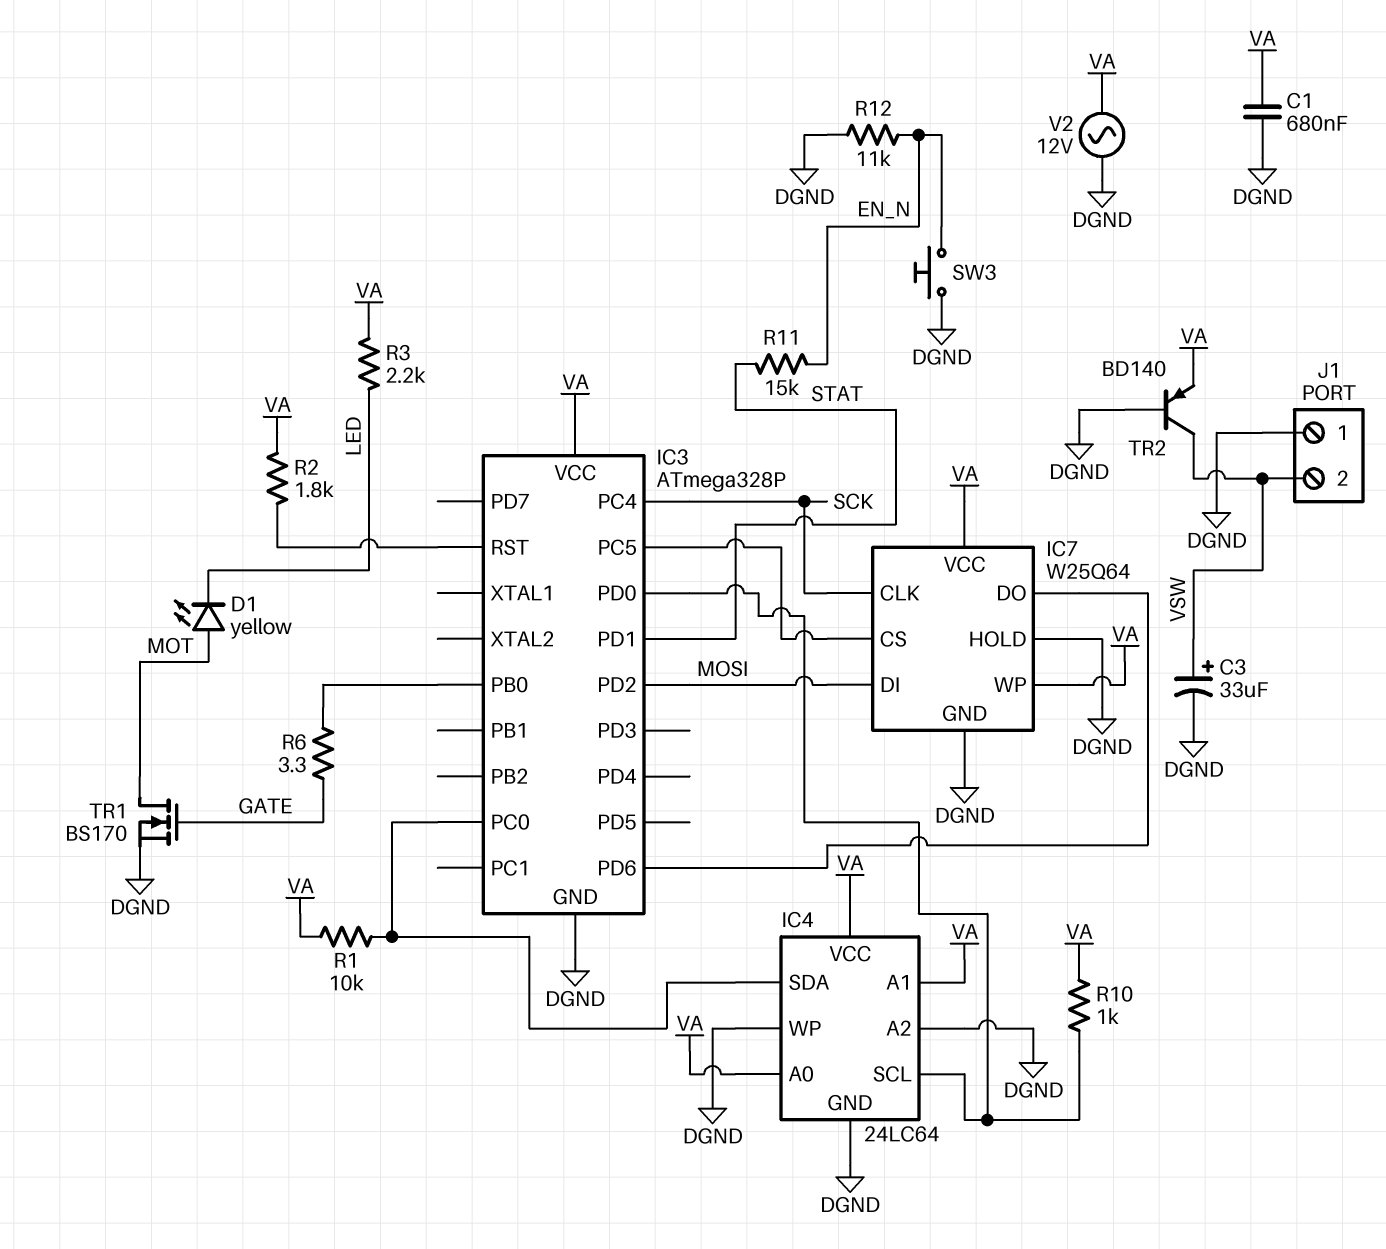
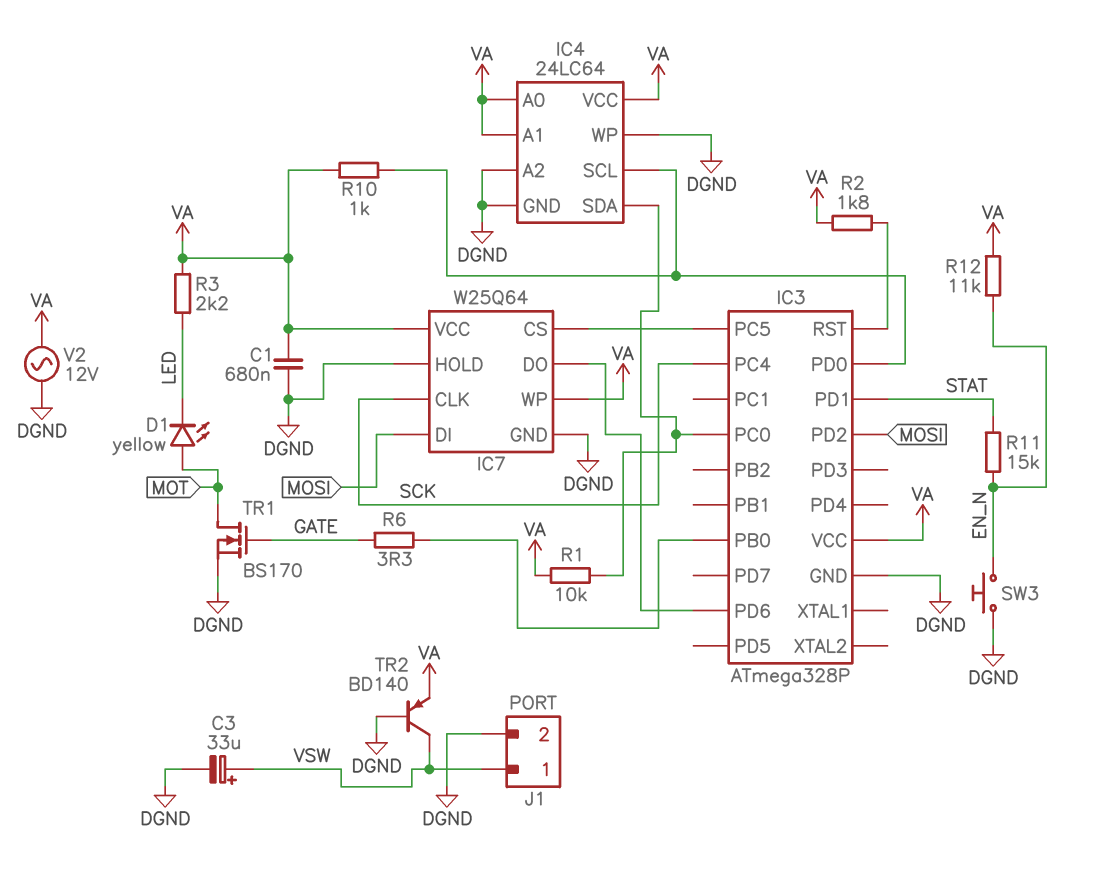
J1 pin 1: DGND -> VSW
J1 pin 2: VSW -> DGND
R12: 11k (DGND, EN_N) -> 11k (EN_N, VA)

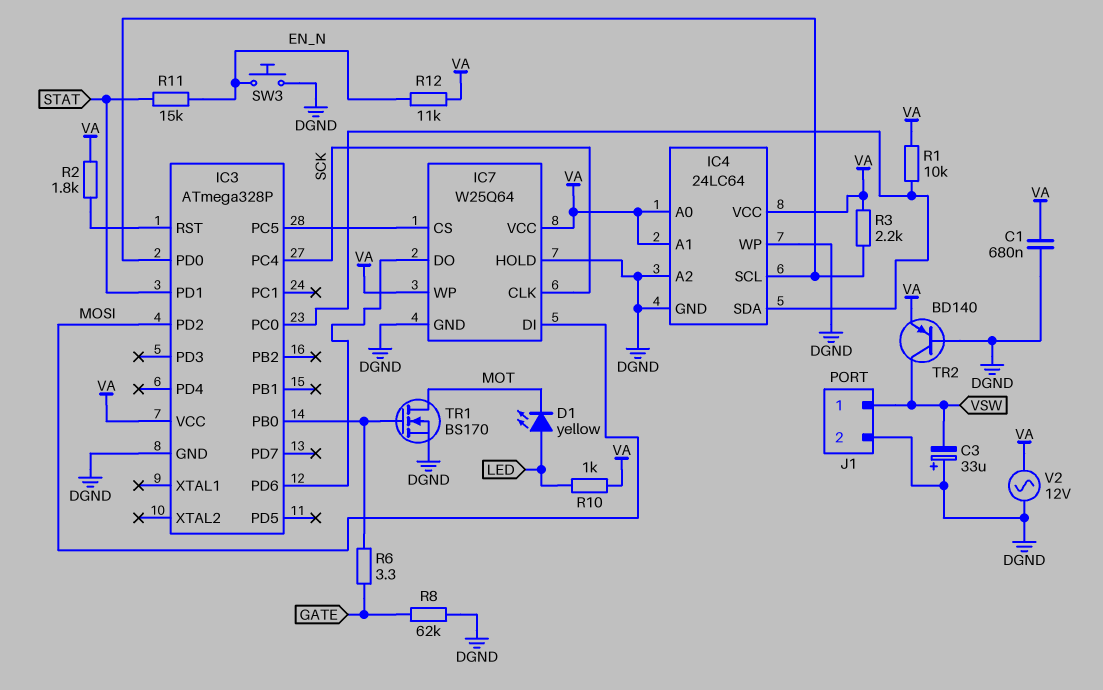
C3: 33uF (plus VSW, minus DGND) -> 33uF (plus DGND, minus VSW)
D1: LED yellow (A MOT, K LED) -> LED yellow (A LED, K MOT)
R3: 2.2k (LED, VA) -> 2.2k (IC3/PD0, VA)
R8: none -> 62k (DGND, GATE)
R10: 1k (IC3/PD0, VA) -> 1k (LED, VA)
TR1: NMOS BS170 (G GATE, D MOT, S DGND) -> NMOS BS170 (G IC3/PB0, D MOT, S DGND)

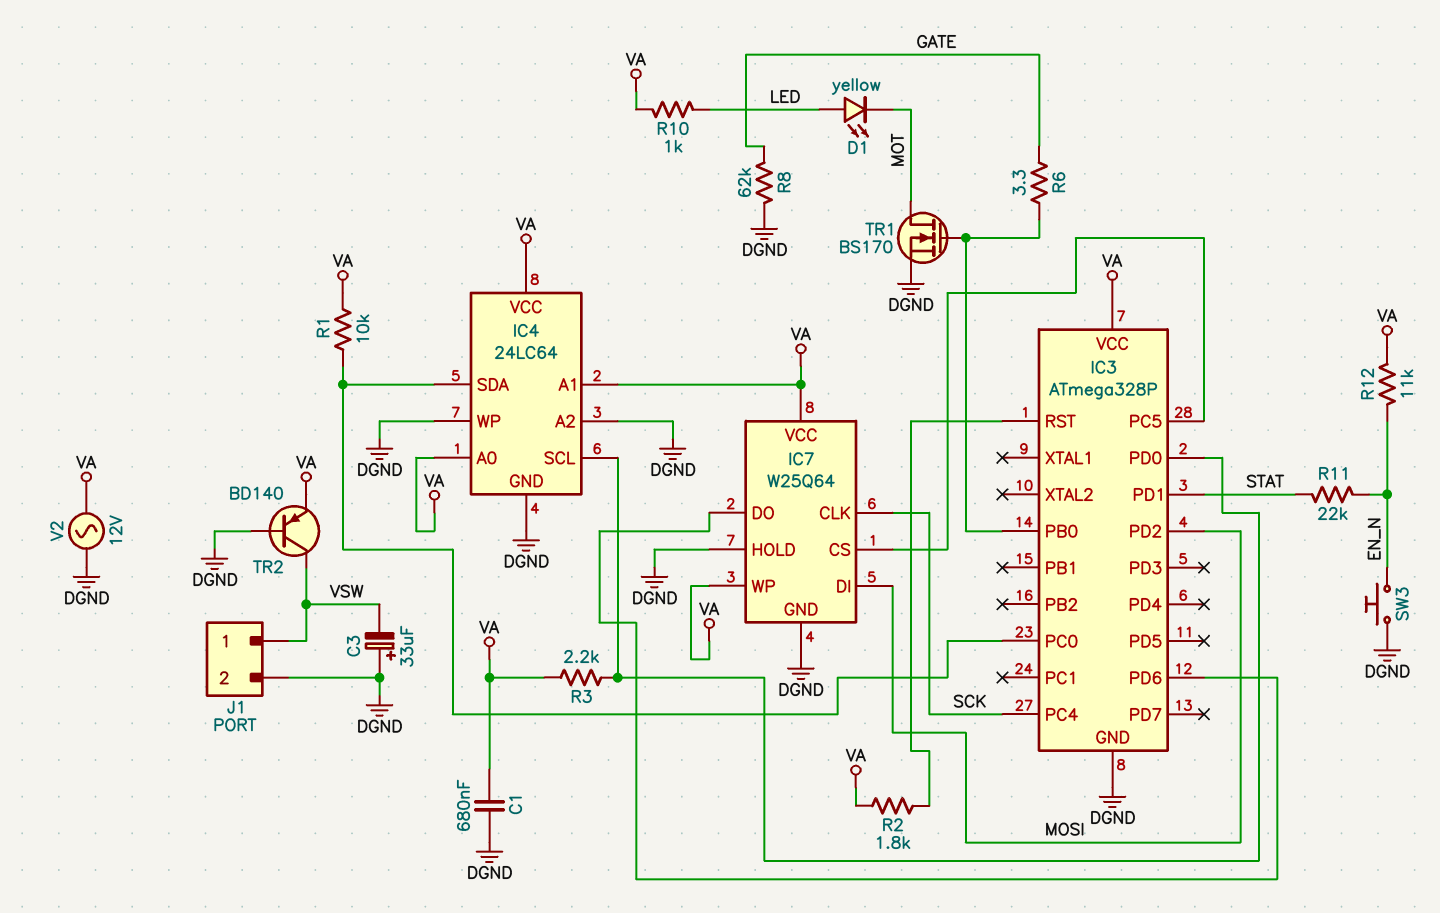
R11: 15k (EN_N, STAT) -> 22k (EN_N, STAT)

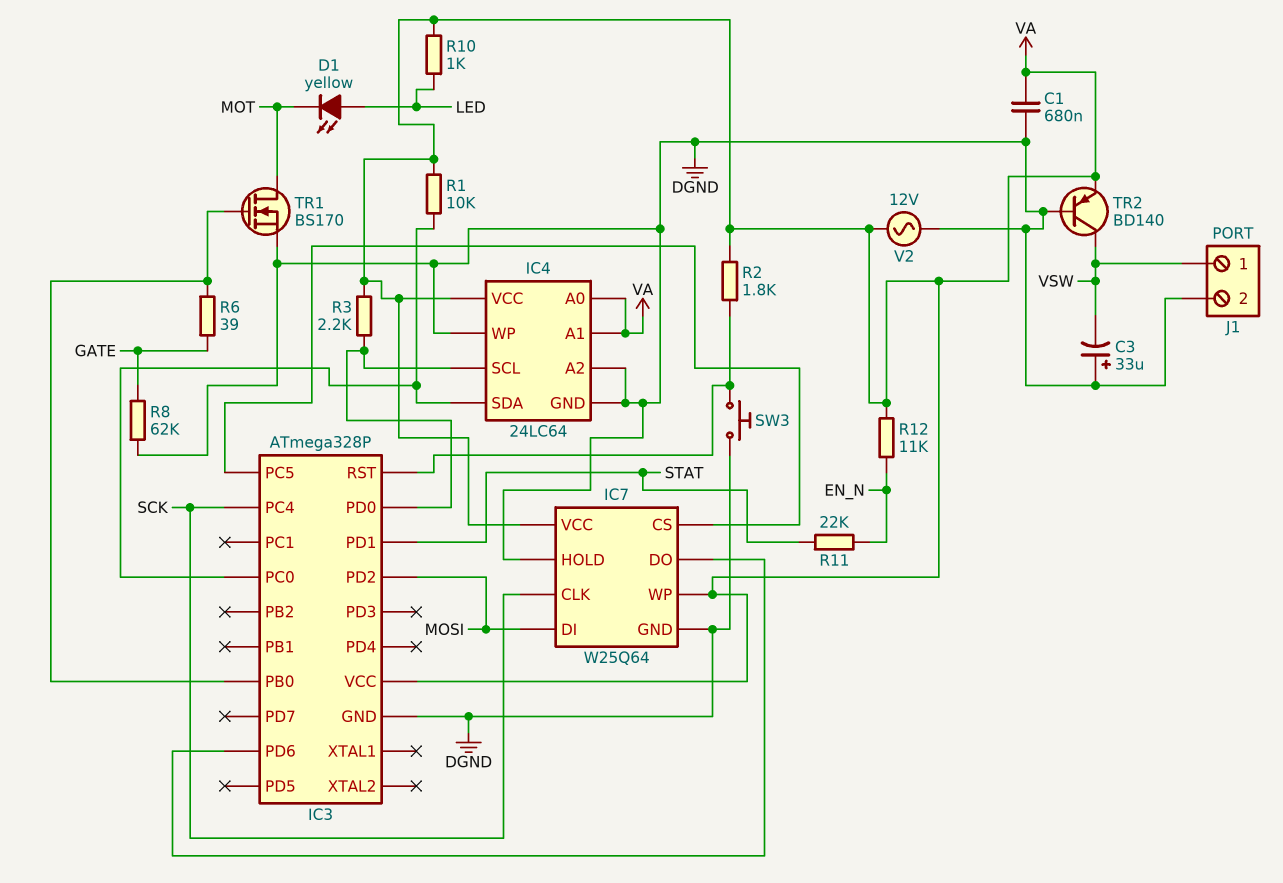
R6: 3.3 (GATE, IC3/PB0) -> 39 (GATE, IC3/PB0)
SW3: button (DGND, EN_N) -> button (DGND, IC3/RST)

